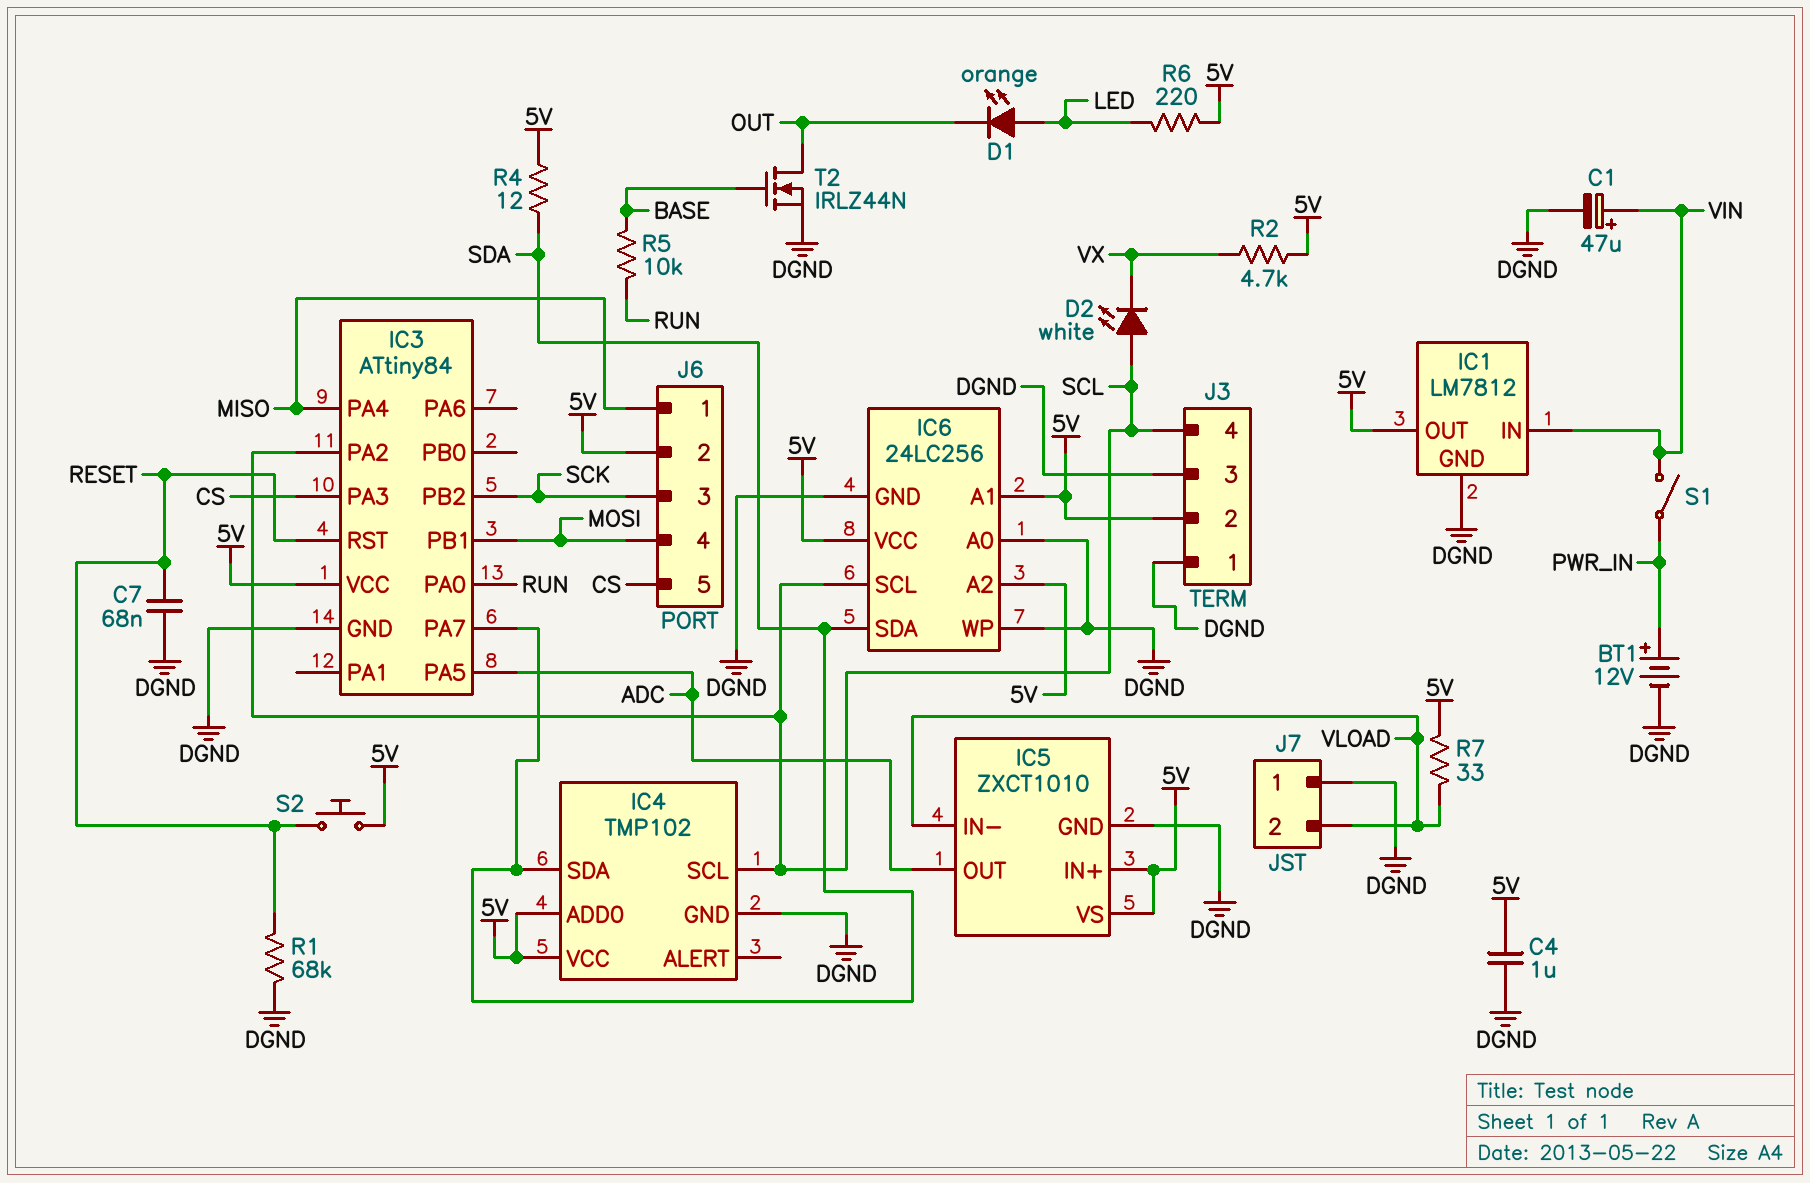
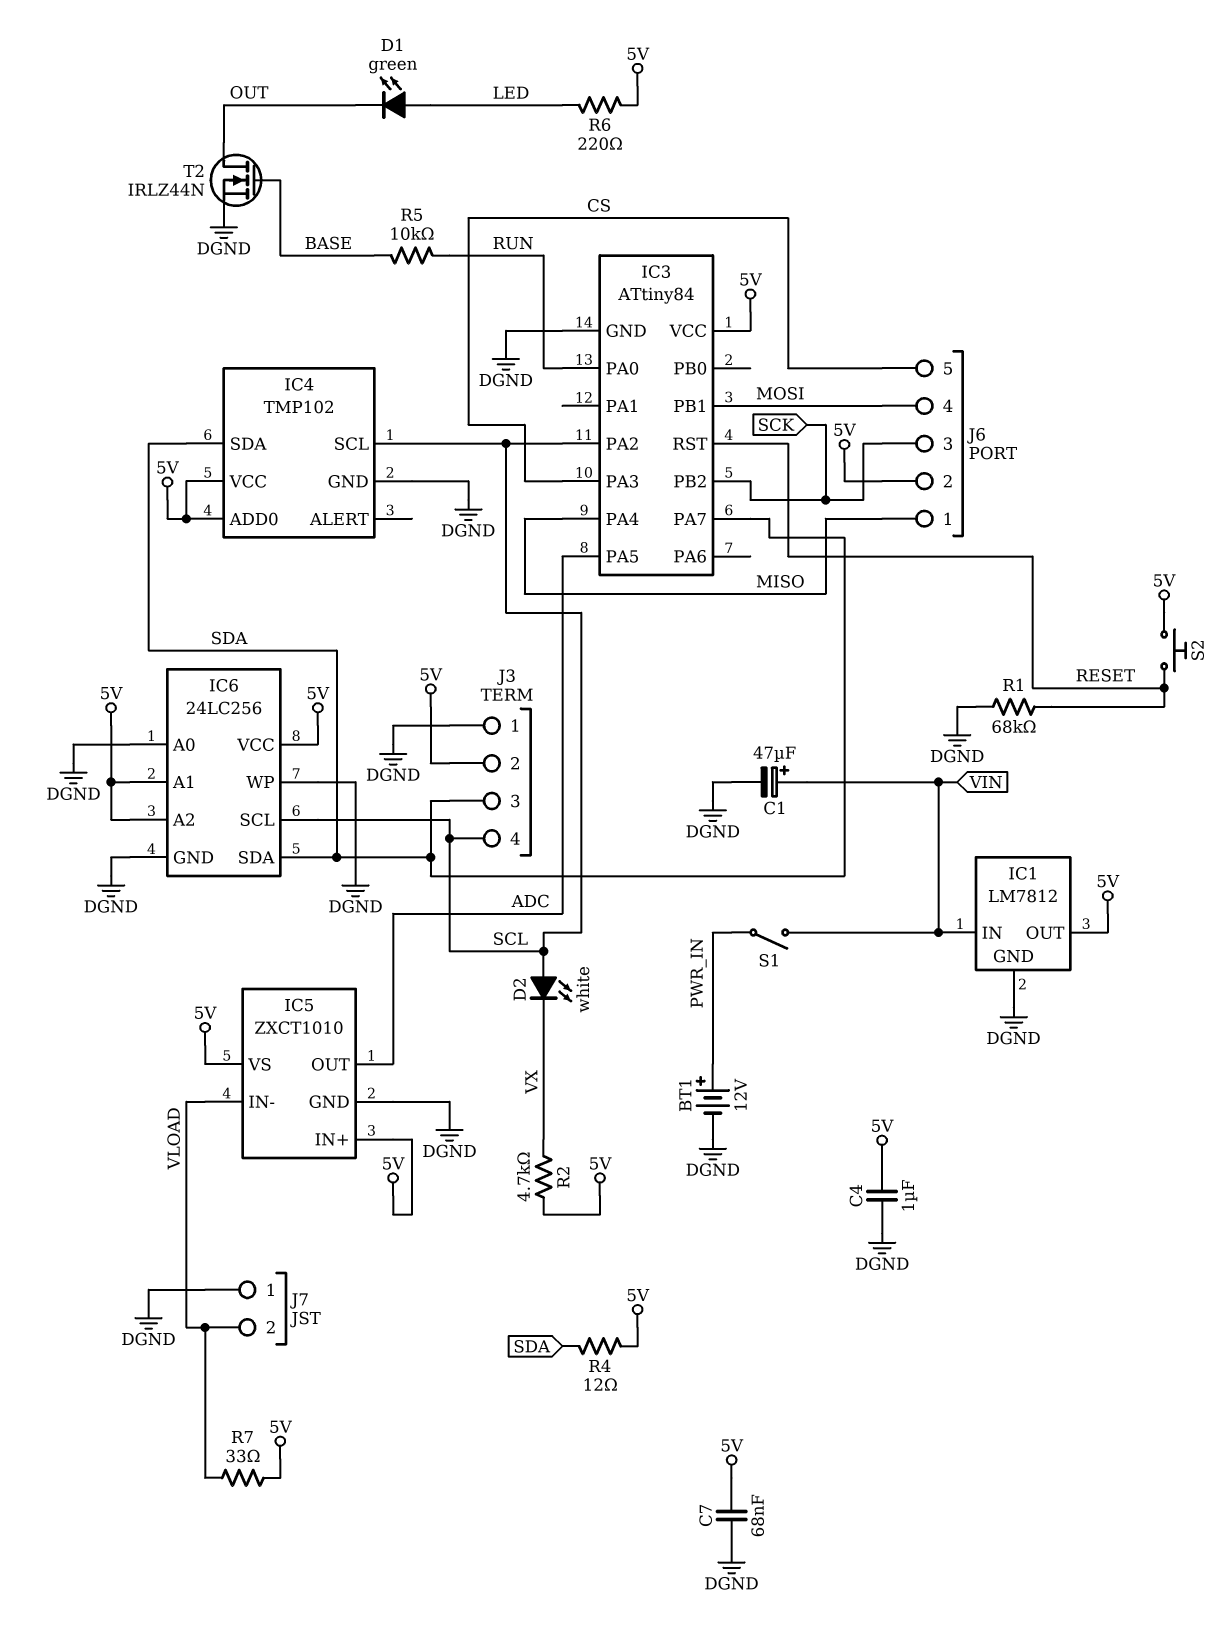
C7: 68nF (DGND, RESET) -> 68nF (5V, DGND)
D1: LED orange (A LED, K OUT) -> LED green (A LED, K OUT)
J3 pin 3: DGND -> SDA

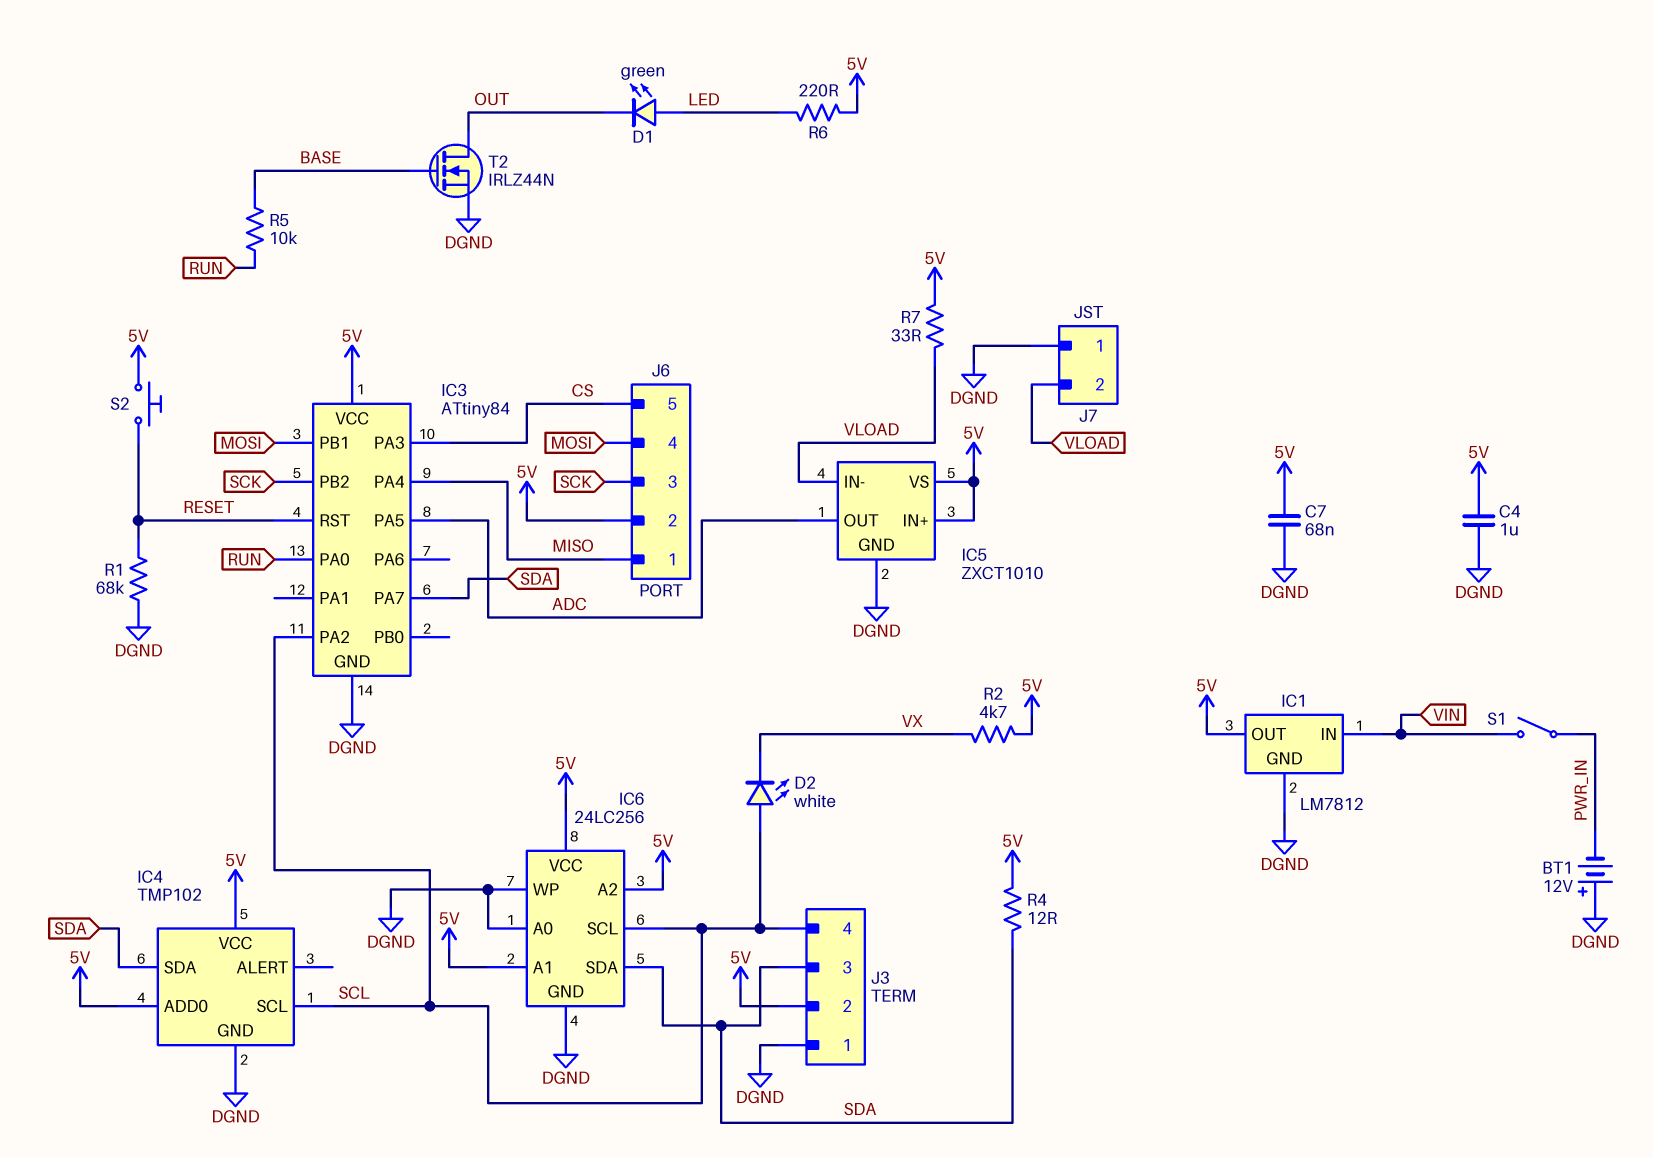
BT1: 12V (plus PWR_IN, minus DGND) -> 12V (plus DGND, minus PWR_IN)
C1: 47uF (plus VIN, minus DGND) -> none

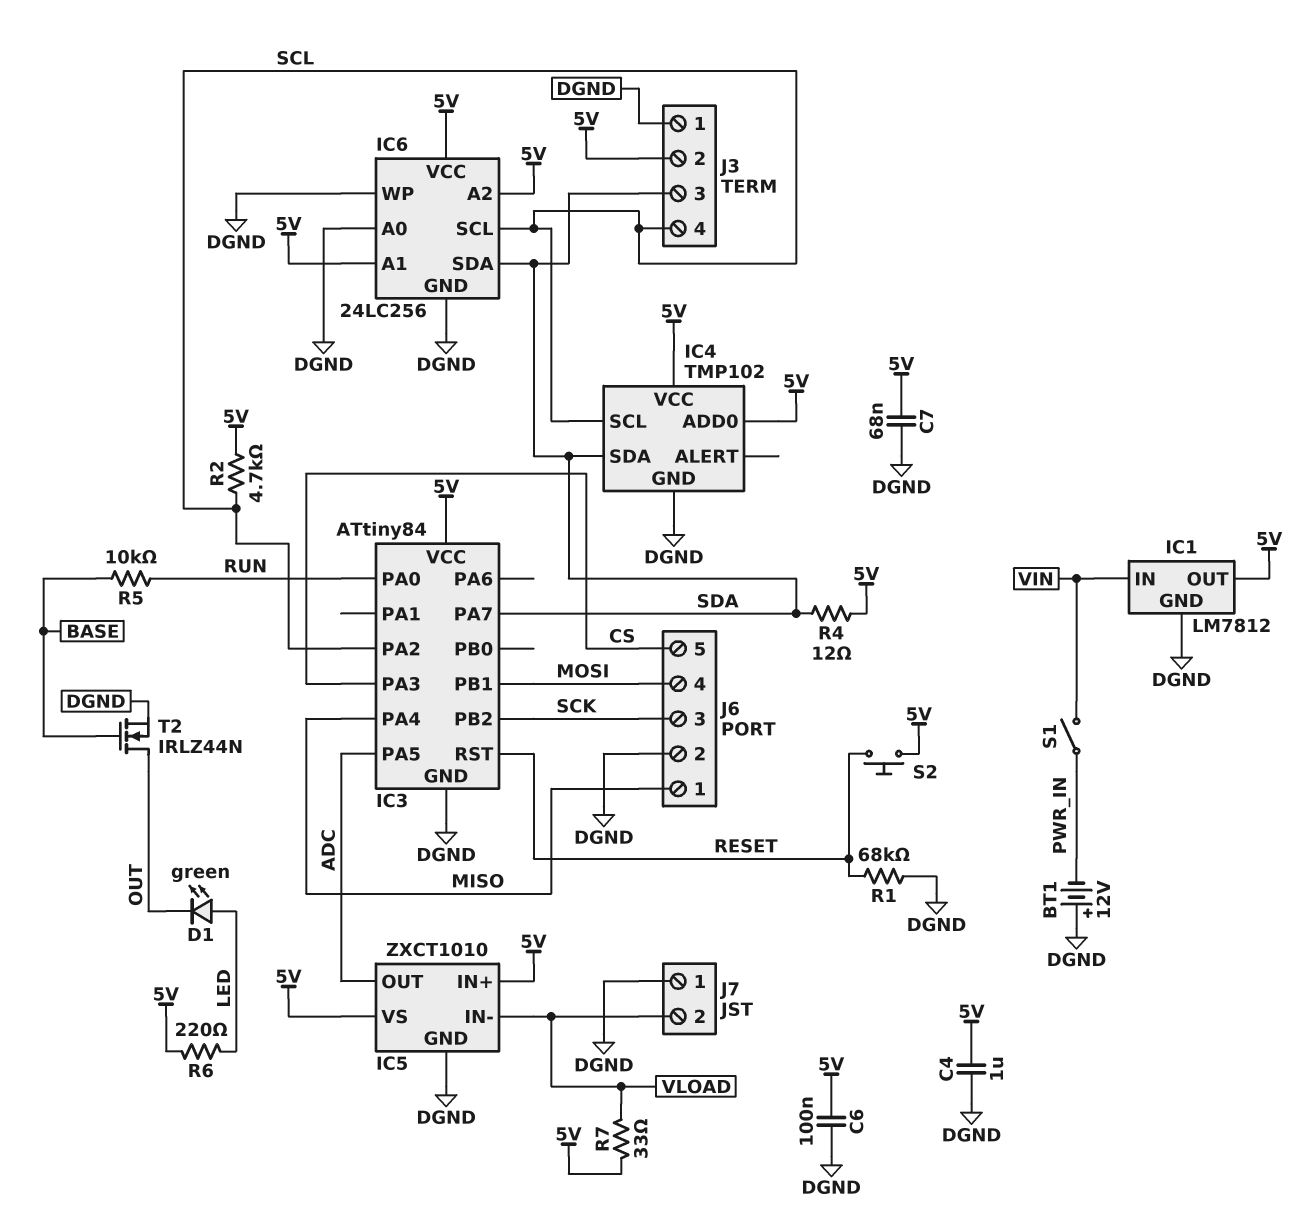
C6: none -> 100nF (5V, DGND)
D2: LED white (A SCL, K VX) -> none
J6 pin 2: 5V -> DGND
R2: 4.7k (5V, VX) -> 4.7k (5V, SCL)

